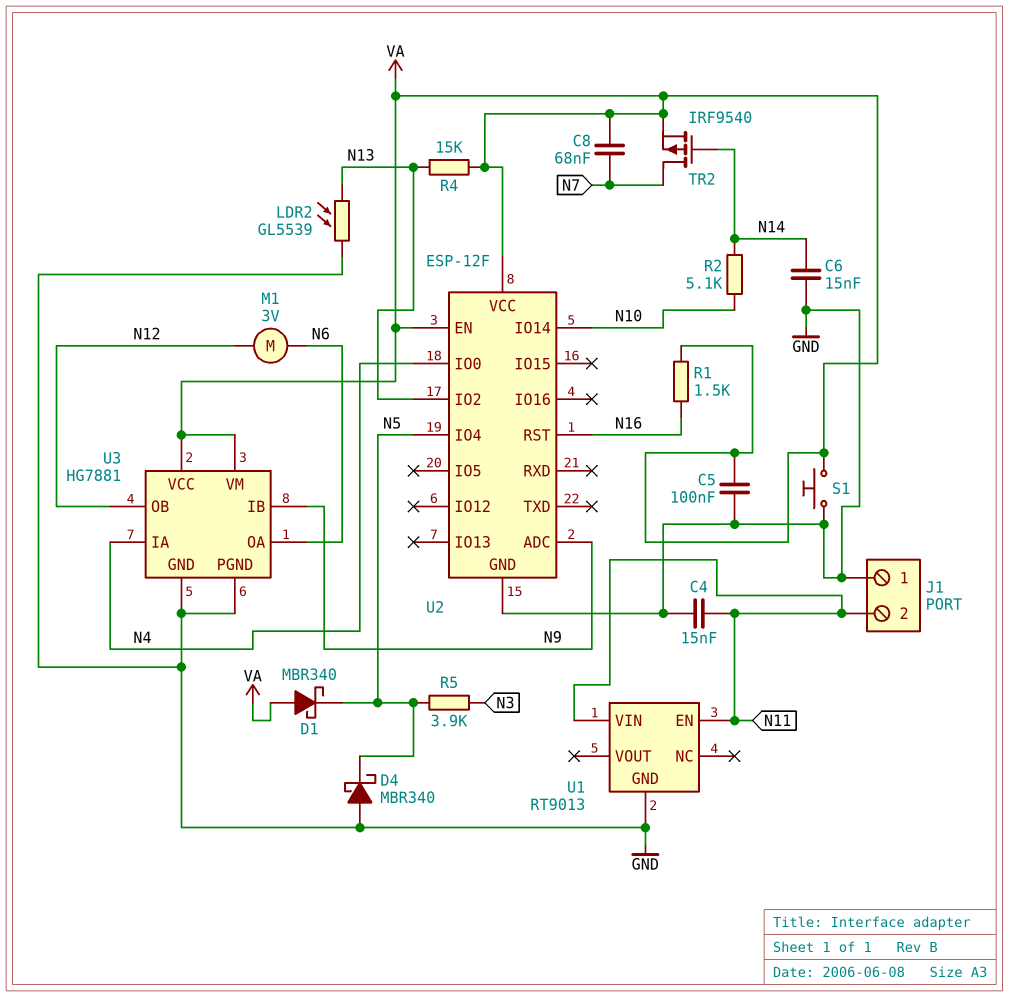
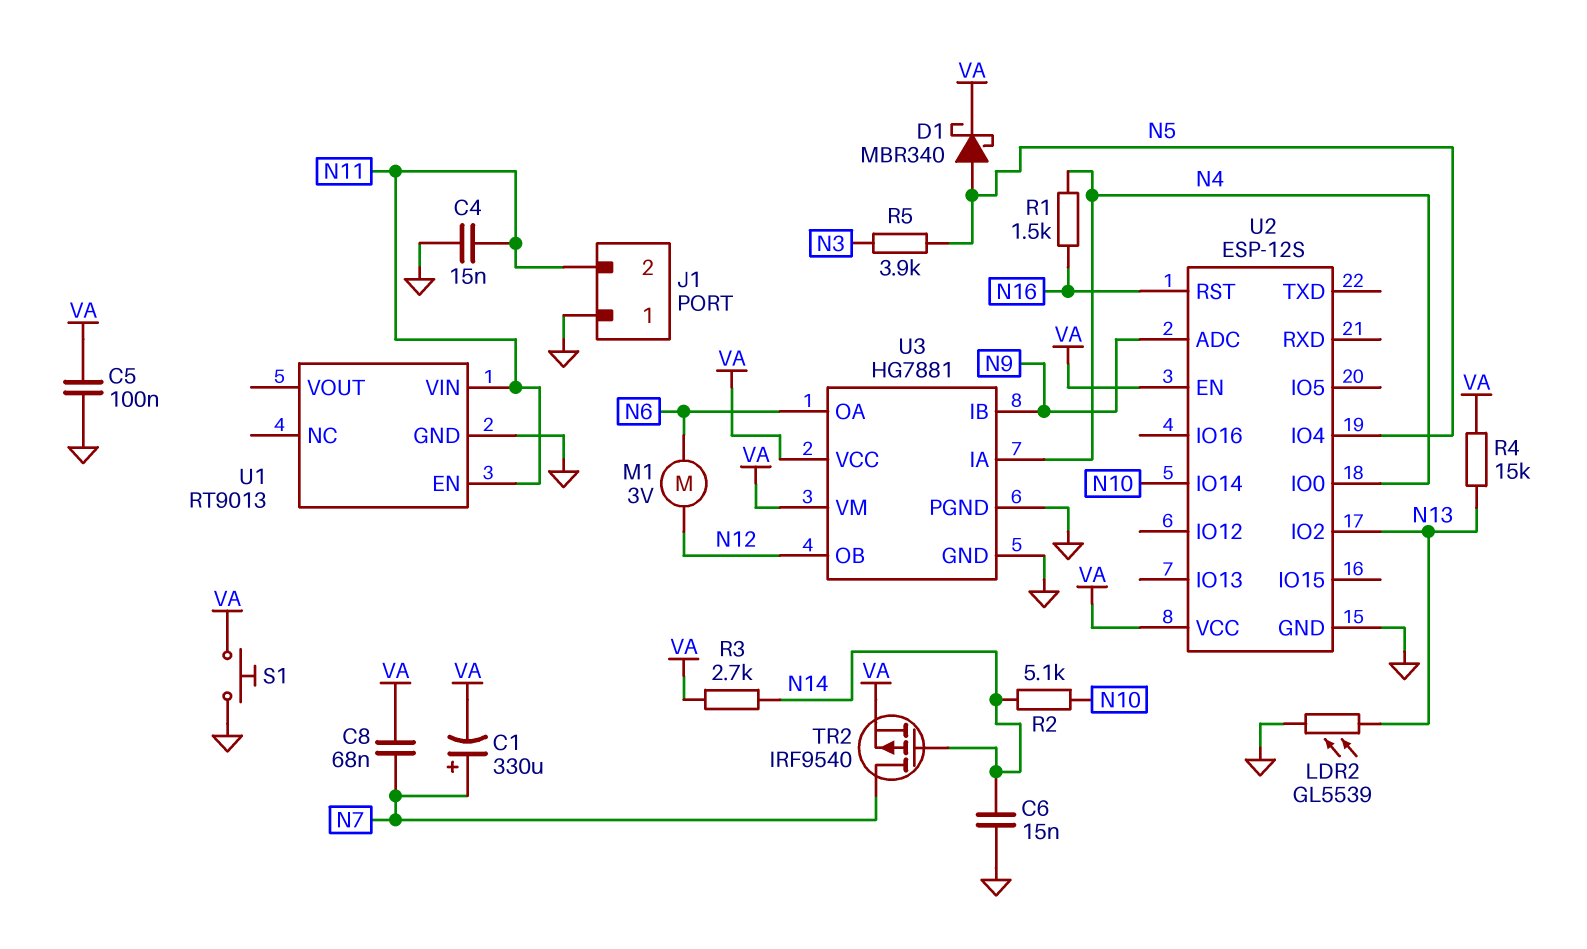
C1: none -> 330uF (plus N7, minus VA)
D1: schottky MBR340 (A VA, K N5) -> schottky MBR340 (A N5, K VA)
D4: schottky MBR340 (A GND, K N5) -> none
R1: 1.5k (N16, VA) -> 1.5k (N4, N16)
R3: none -> 2.7k (N14, VA)
U2: ESP-12F -> ESP-12S

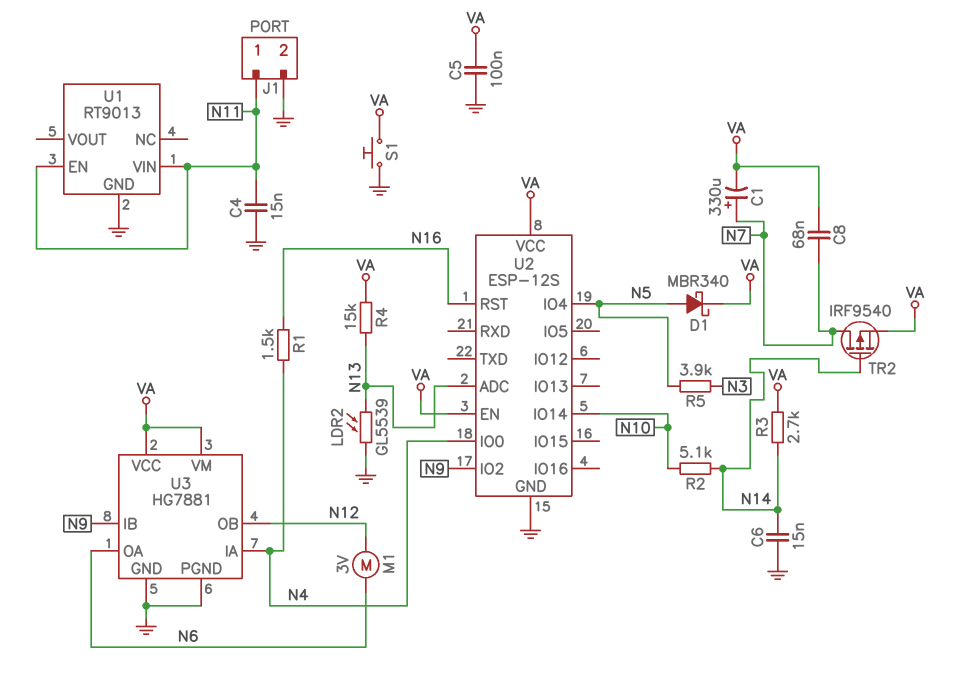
J1 pin 1: GND -> N11
J1 pin 2: N11 -> GND
U2 pin ADC: N9 -> N13
U2 pin IO2: N13 -> N9

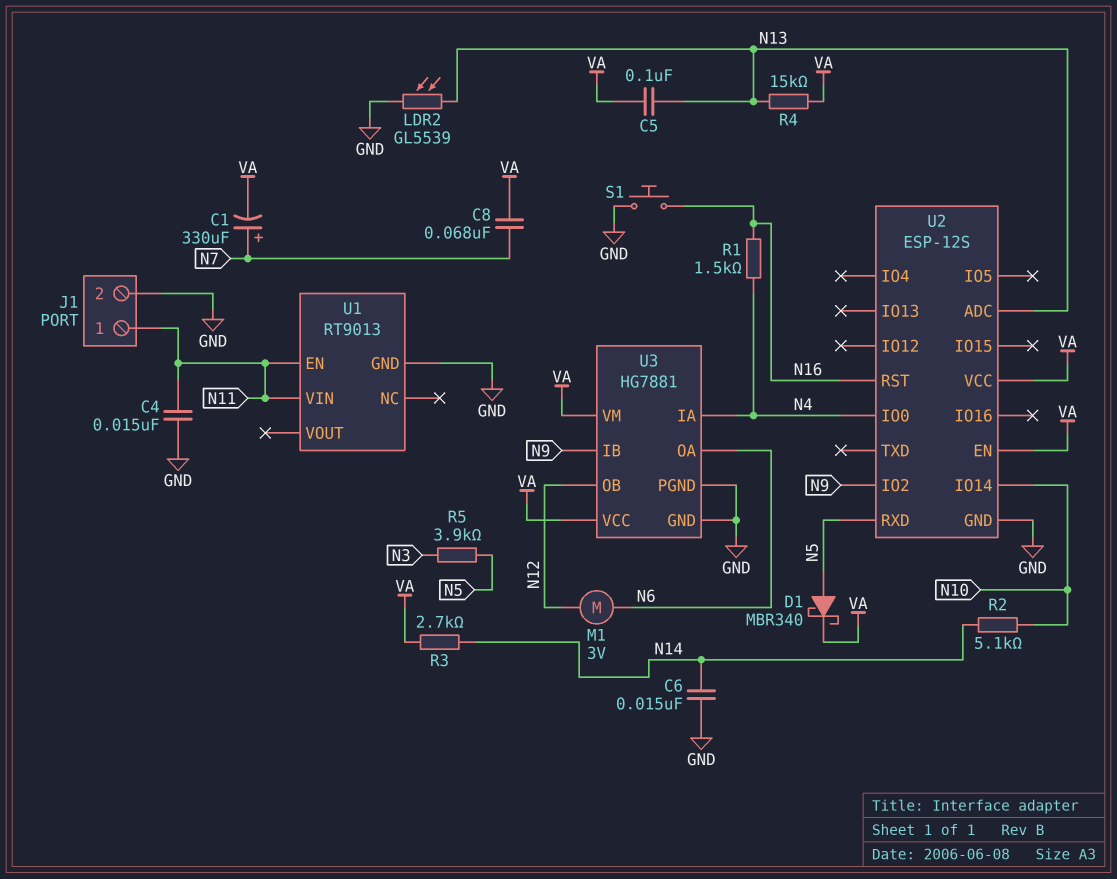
C5: 100nF (GND, VA) -> 100nF (N13, VA)
S1: button (GND, VA) -> button (GND, N16)
TR2: PMOS IRF9540 (G N14, D N7, S VA) -> none
U2 pin IO4: N5 -> none
U2 pin RXD: none -> N5

